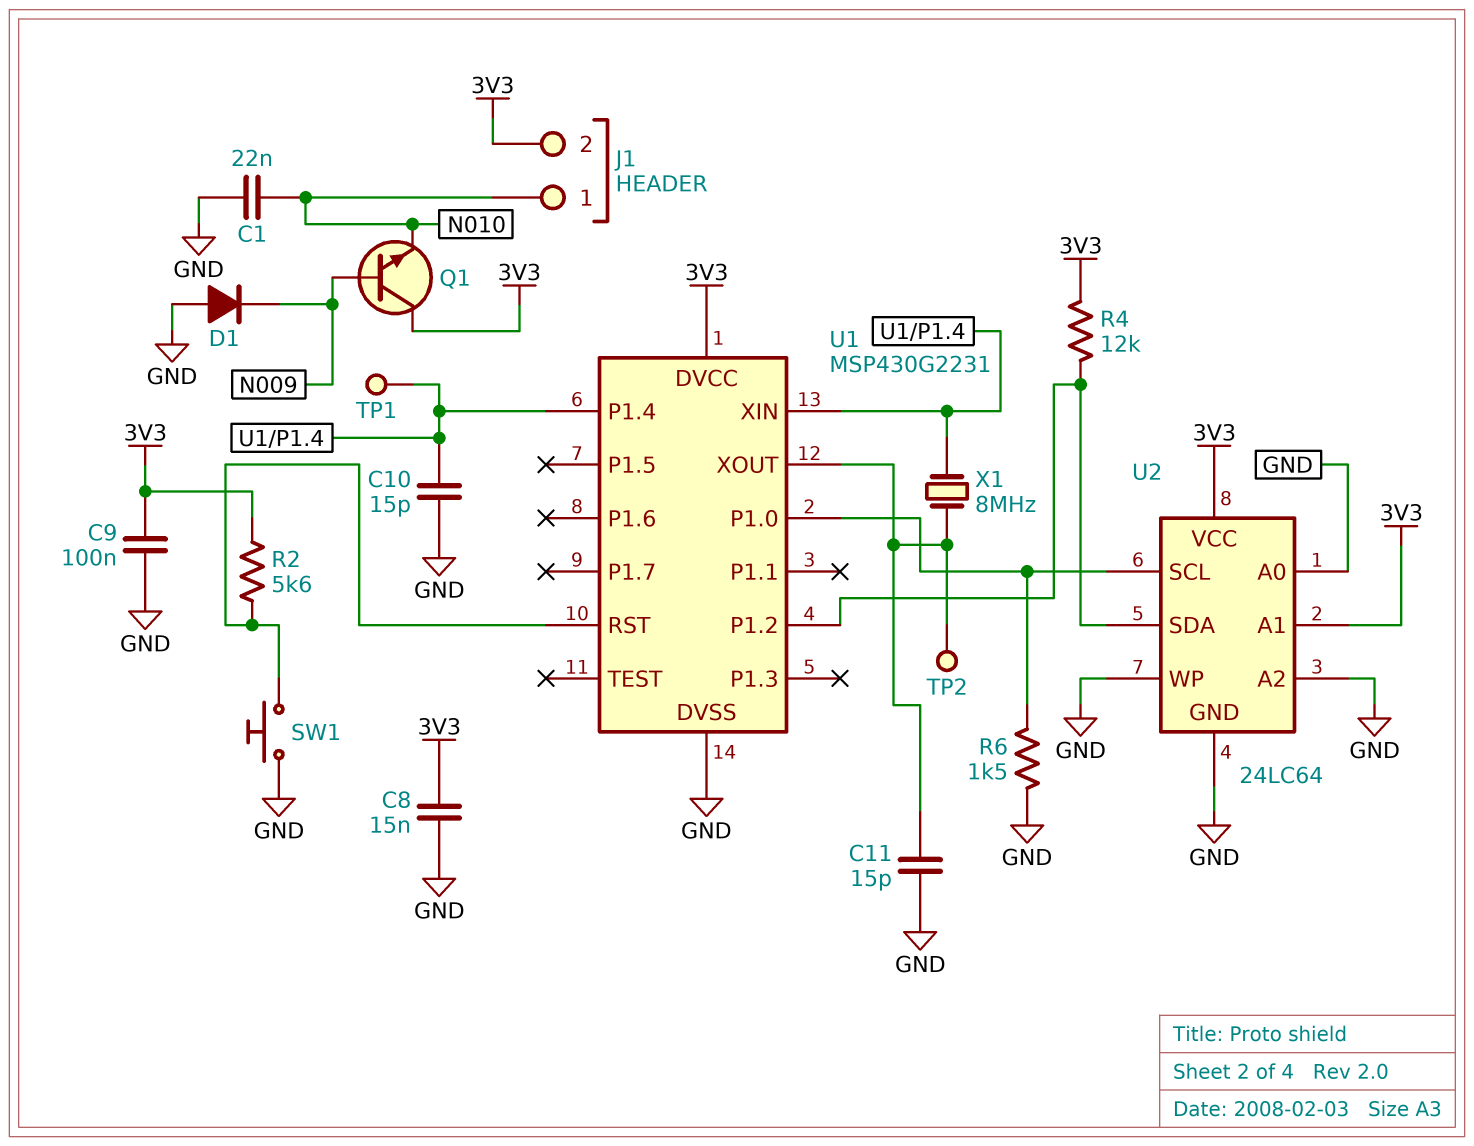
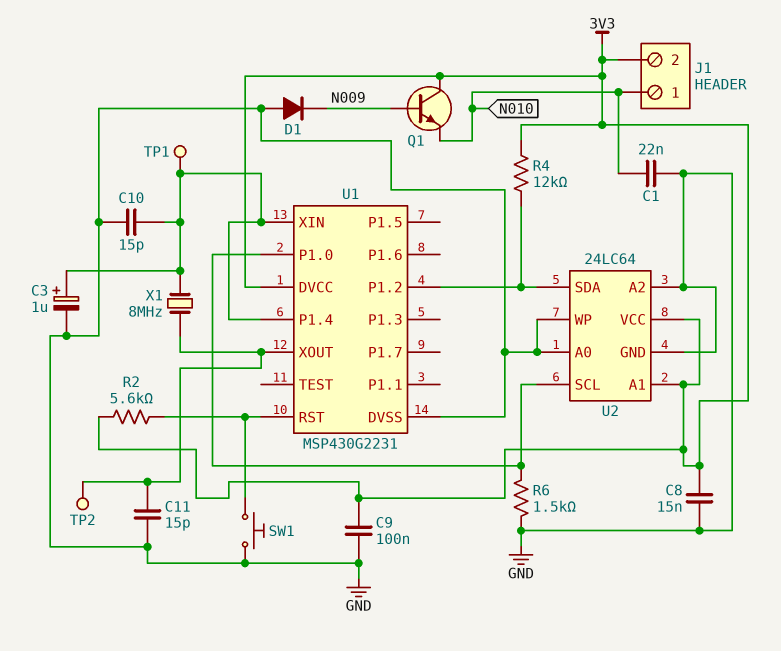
C3: none -> 1uF (plus U1/P1.4, minus GND)

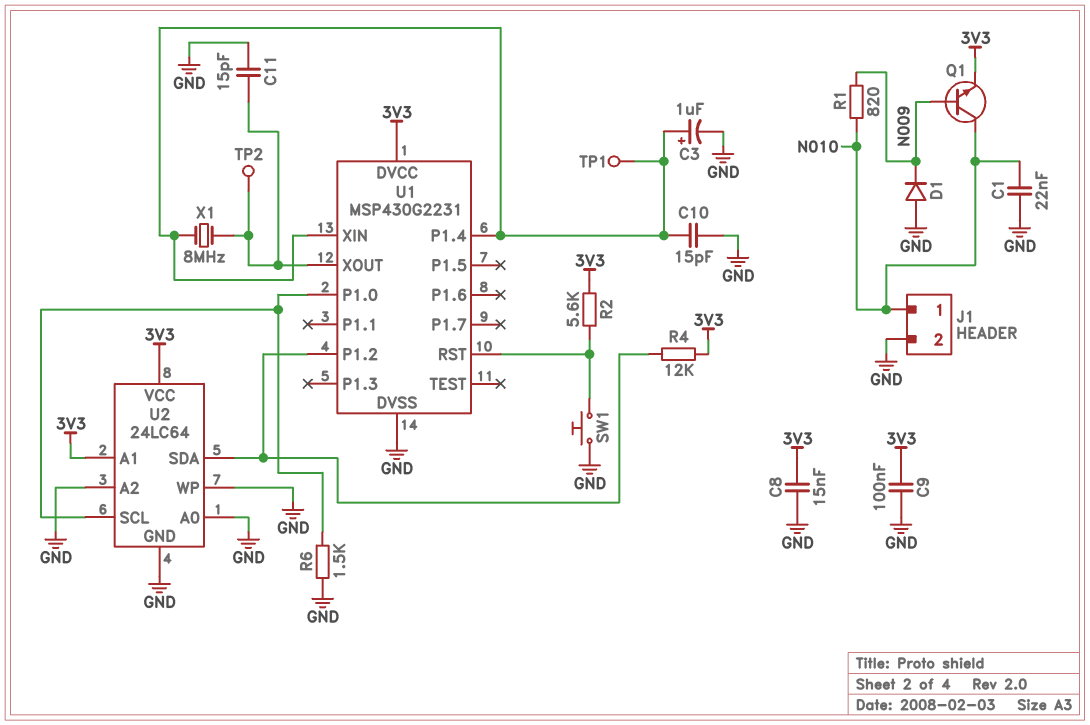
J1 pin 2: 3V3 -> GND
Q1: NPN (B N009, C 3V3, E N010) -> NPN (B N009, C N010, E 3V3)
R1: none -> 820 (N009, N010)

